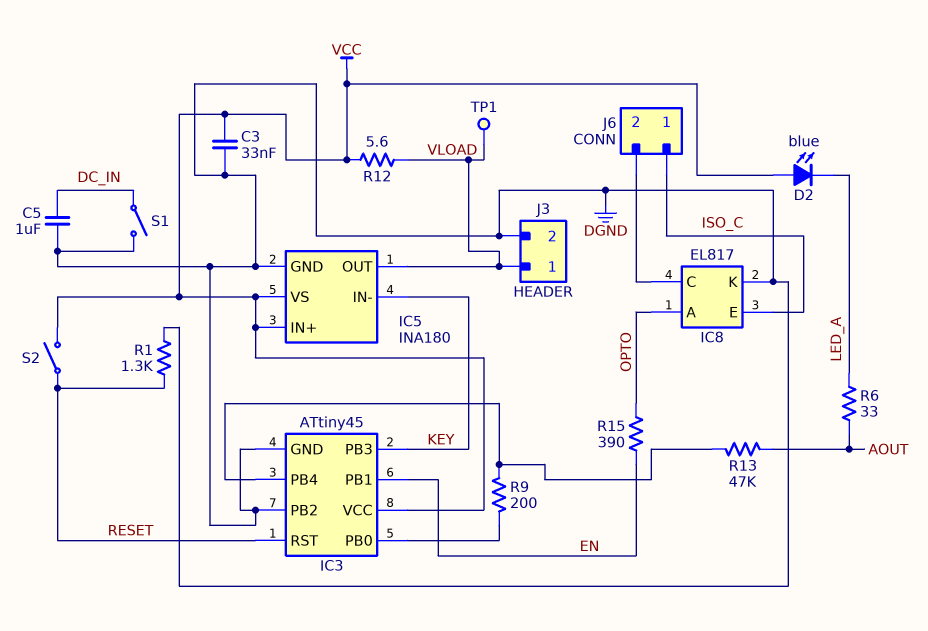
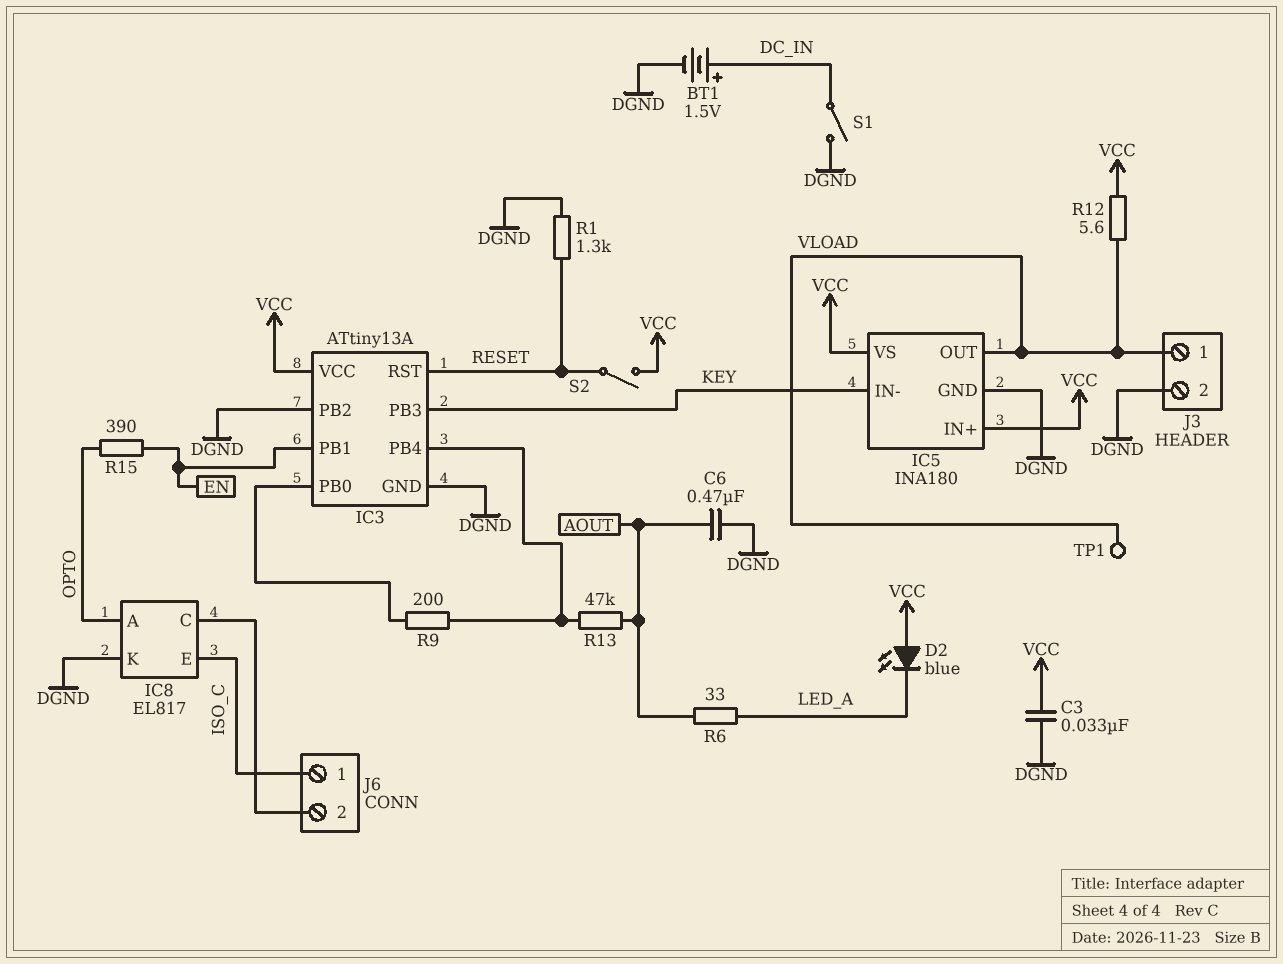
BT1: none -> 1.5V (plus DC_IN, minus DGND)
C5: 1uF (DC_IN, DGND) -> none
C6: none -> 470nF (AOUT, DGND)
IC3: ATtiny45 -> ATtiny13A

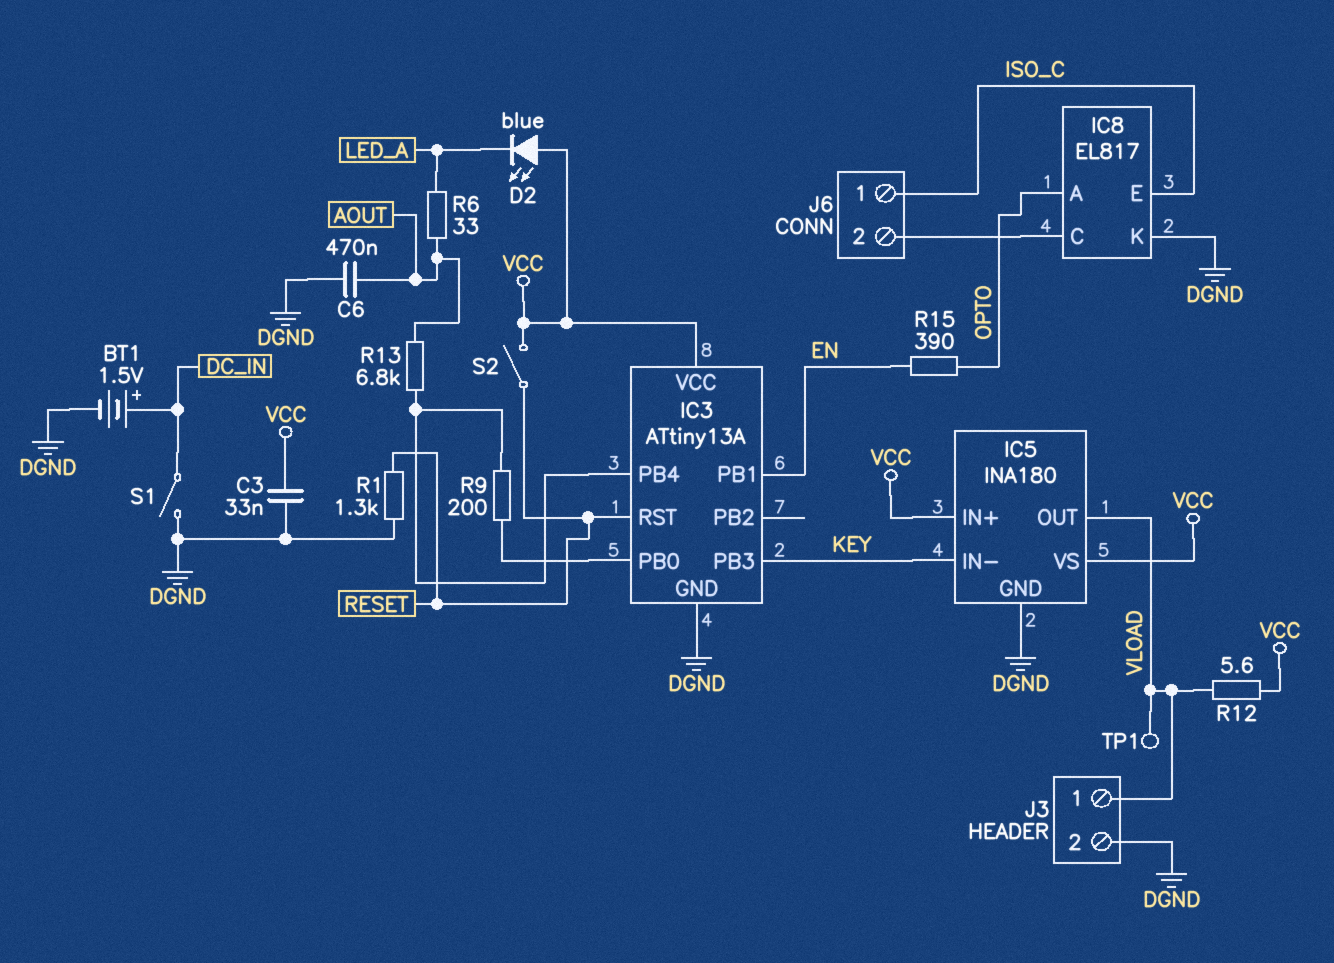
IC3 pin PB2: DGND -> none
R13: 47k (AOUT, IC3/PB4) -> 6.8k (AOUT, IC3/PB4)

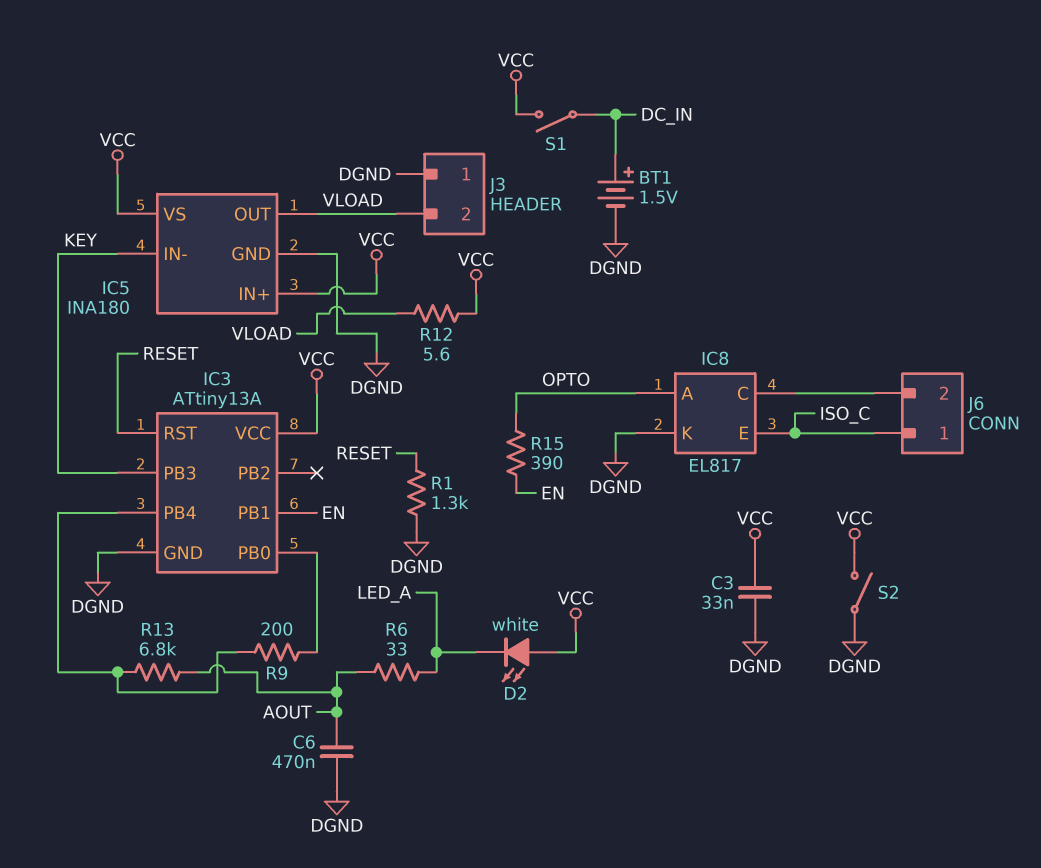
D2: LED blue (A VCC, K LED_A) -> LED white (A VCC, K LED_A)
J3 pin 1: VLOAD -> DGND
J3 pin 2: DGND -> VLOAD
S1: switch (DC_IN, DGND) -> switch (DC_IN, VCC)
S2: switch (RESET, VCC) -> switch (DGND, VCC)
TP1: test point (VLOAD) -> none

